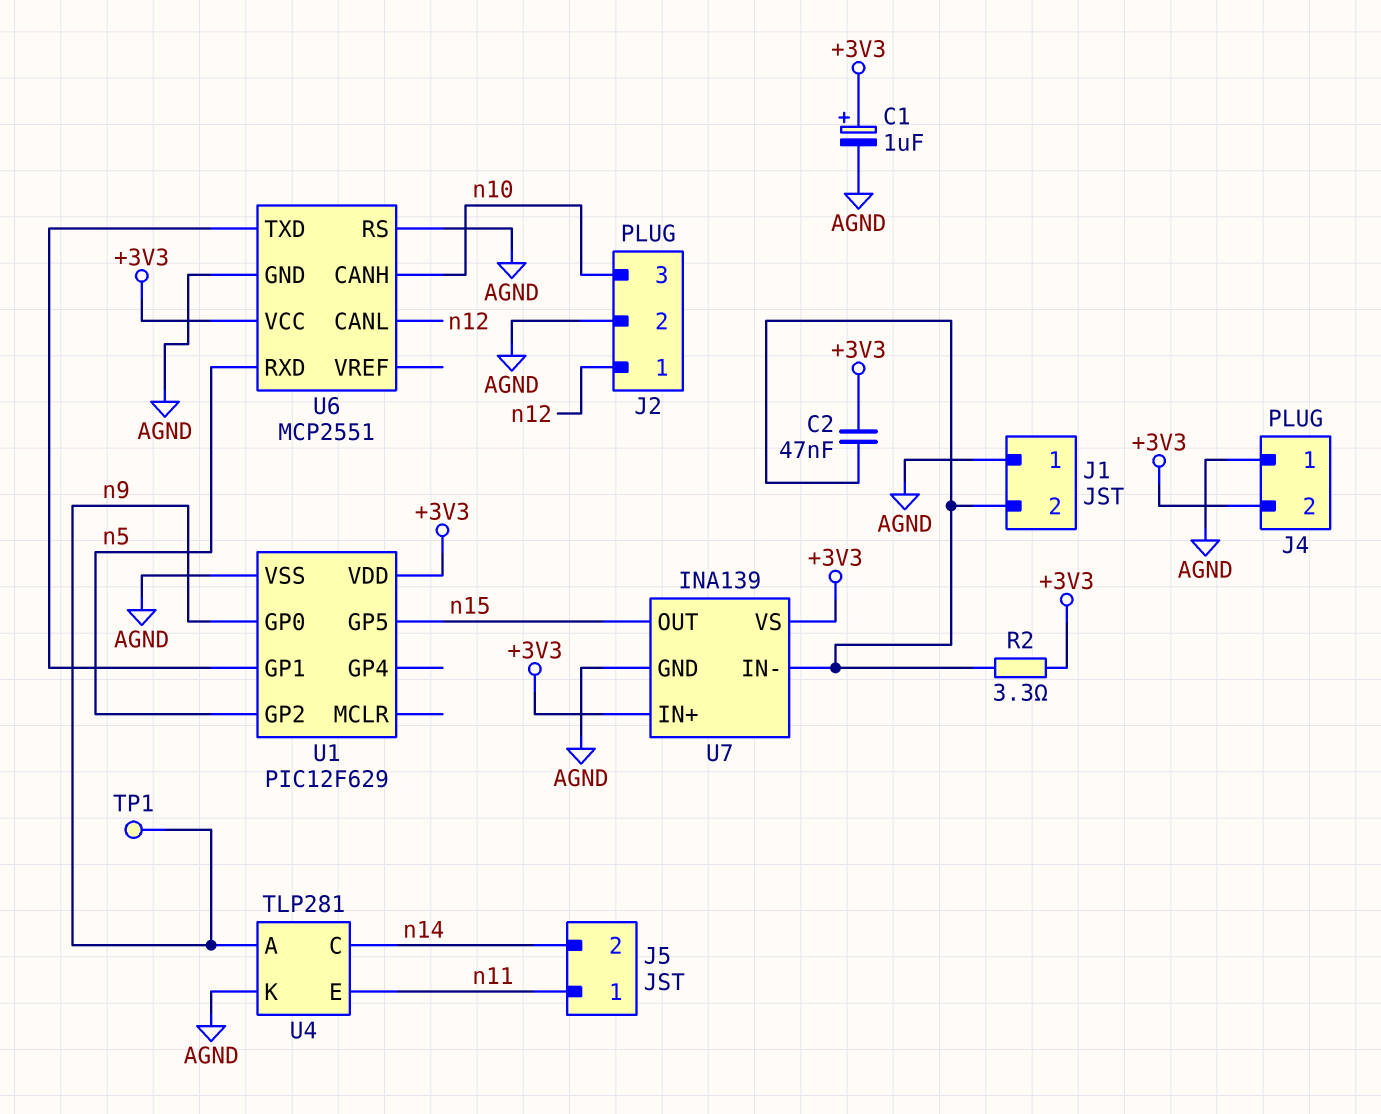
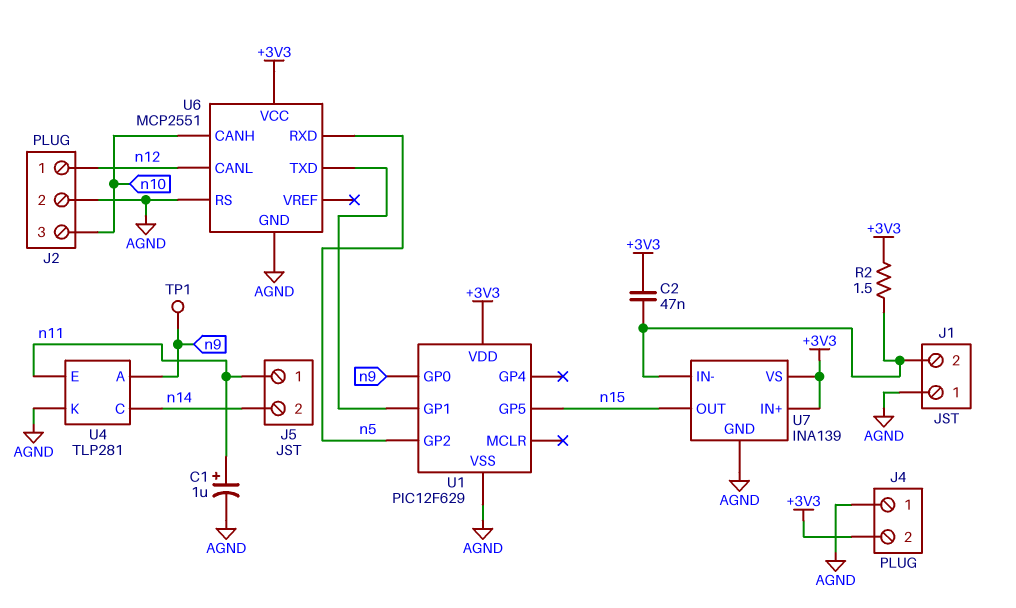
C1: 1uF (plus +3V3, minus AGND) -> 1uF (plus n11, minus AGND)
R2: 3.3 (+3V3, J1/2) -> 1.5 (+3V3, J1/2)

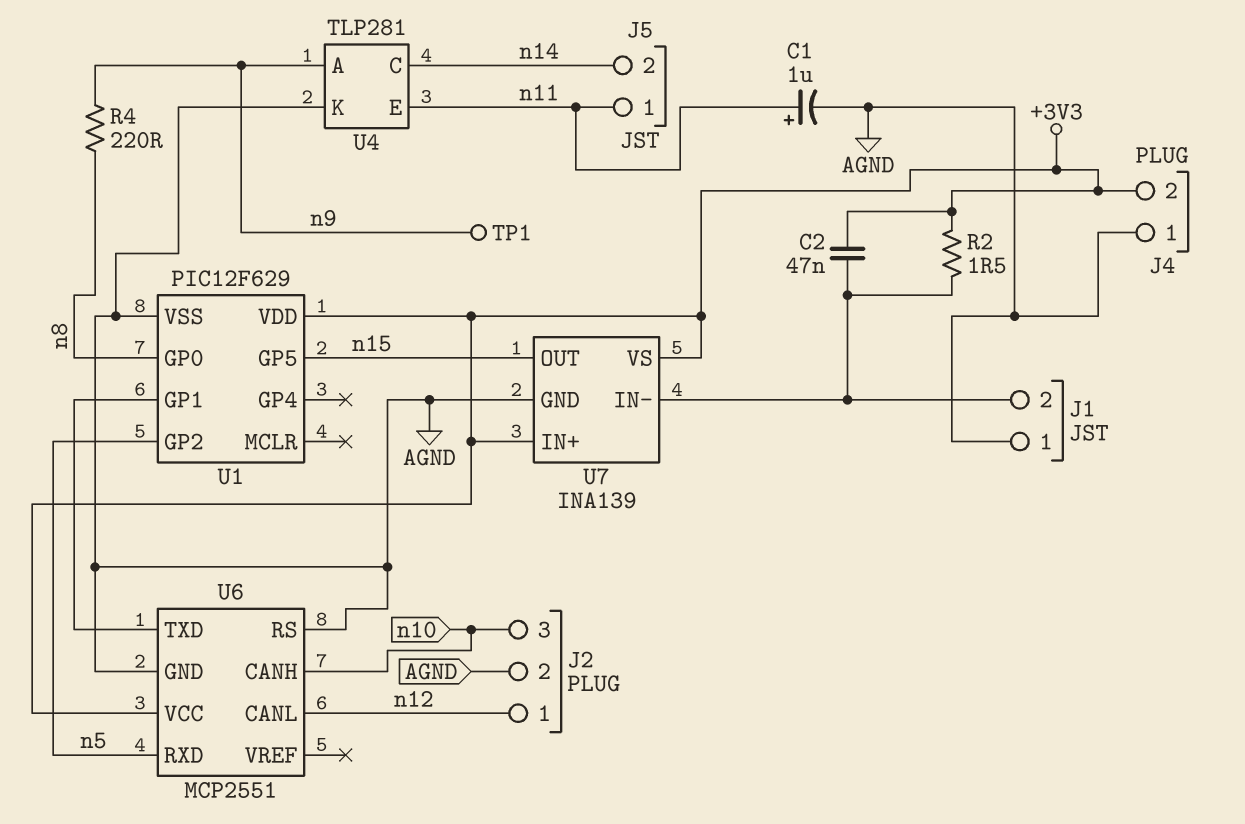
R4: none -> 220 (n8, n9)
U1 pin GP0: n9 -> n8

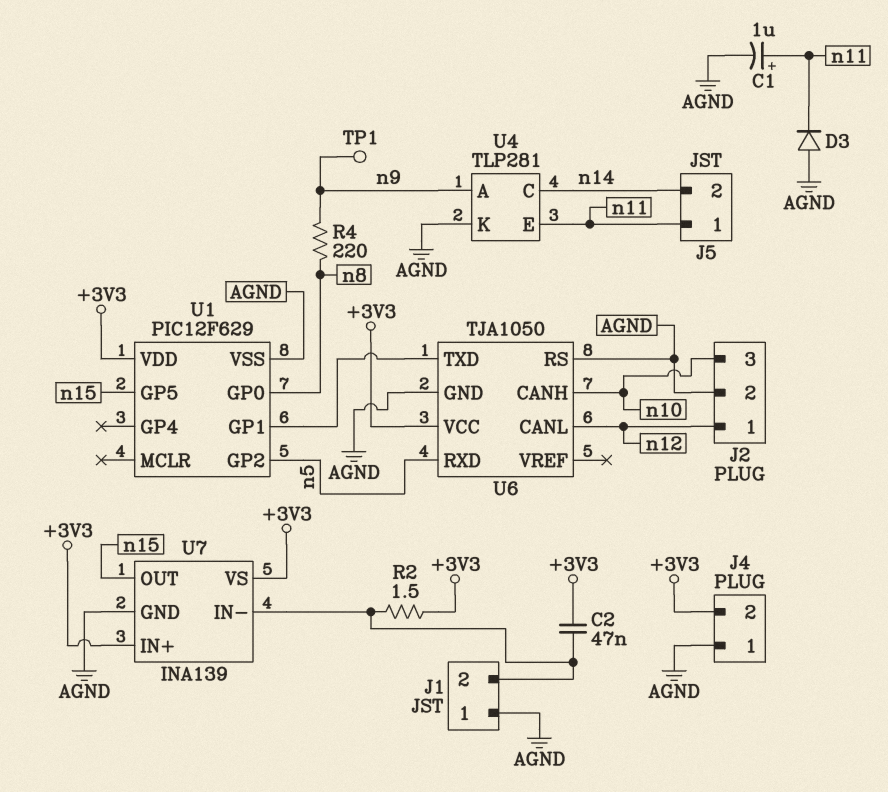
D3: none -> diode (A AGND, K n11)
U6: MCP2551 -> TJA1050

